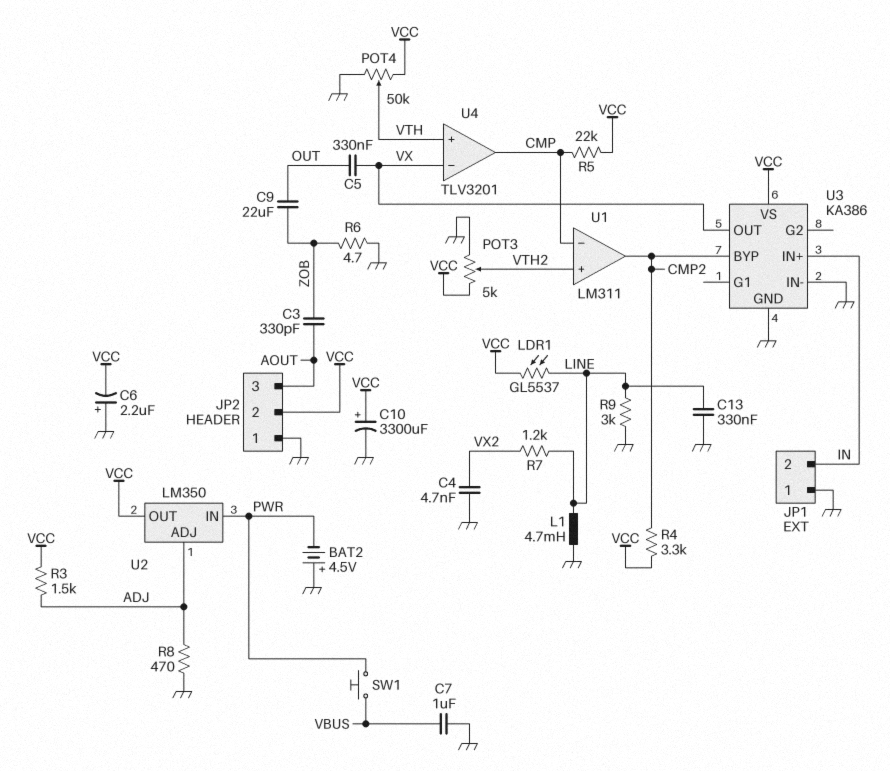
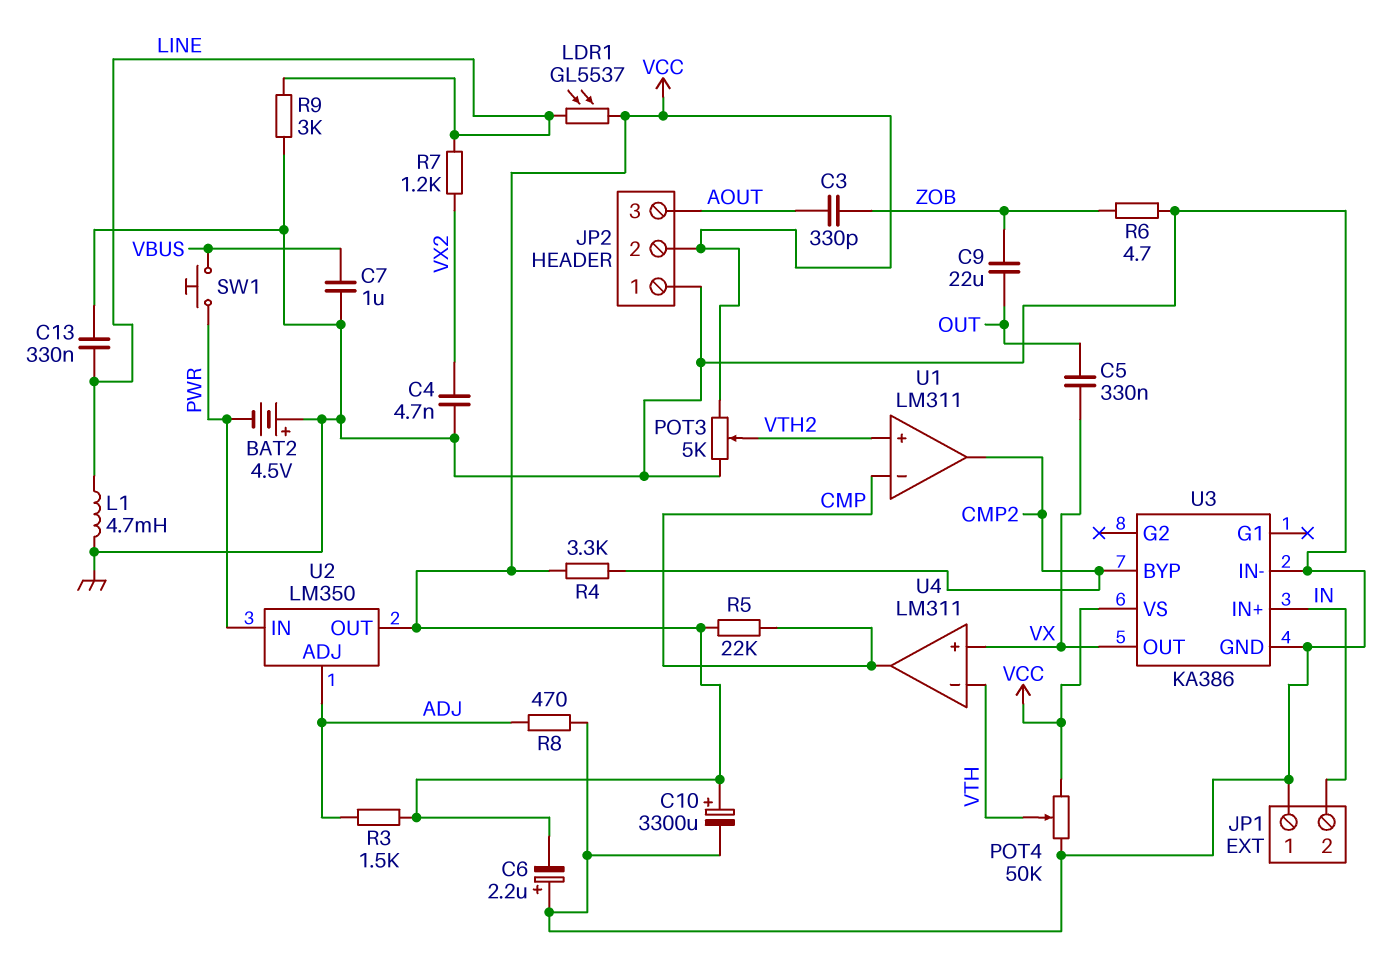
U4: TLV3201 -> LM311
U4 pin in+: VTH -> VX
U4 pin in-: VX -> VTH

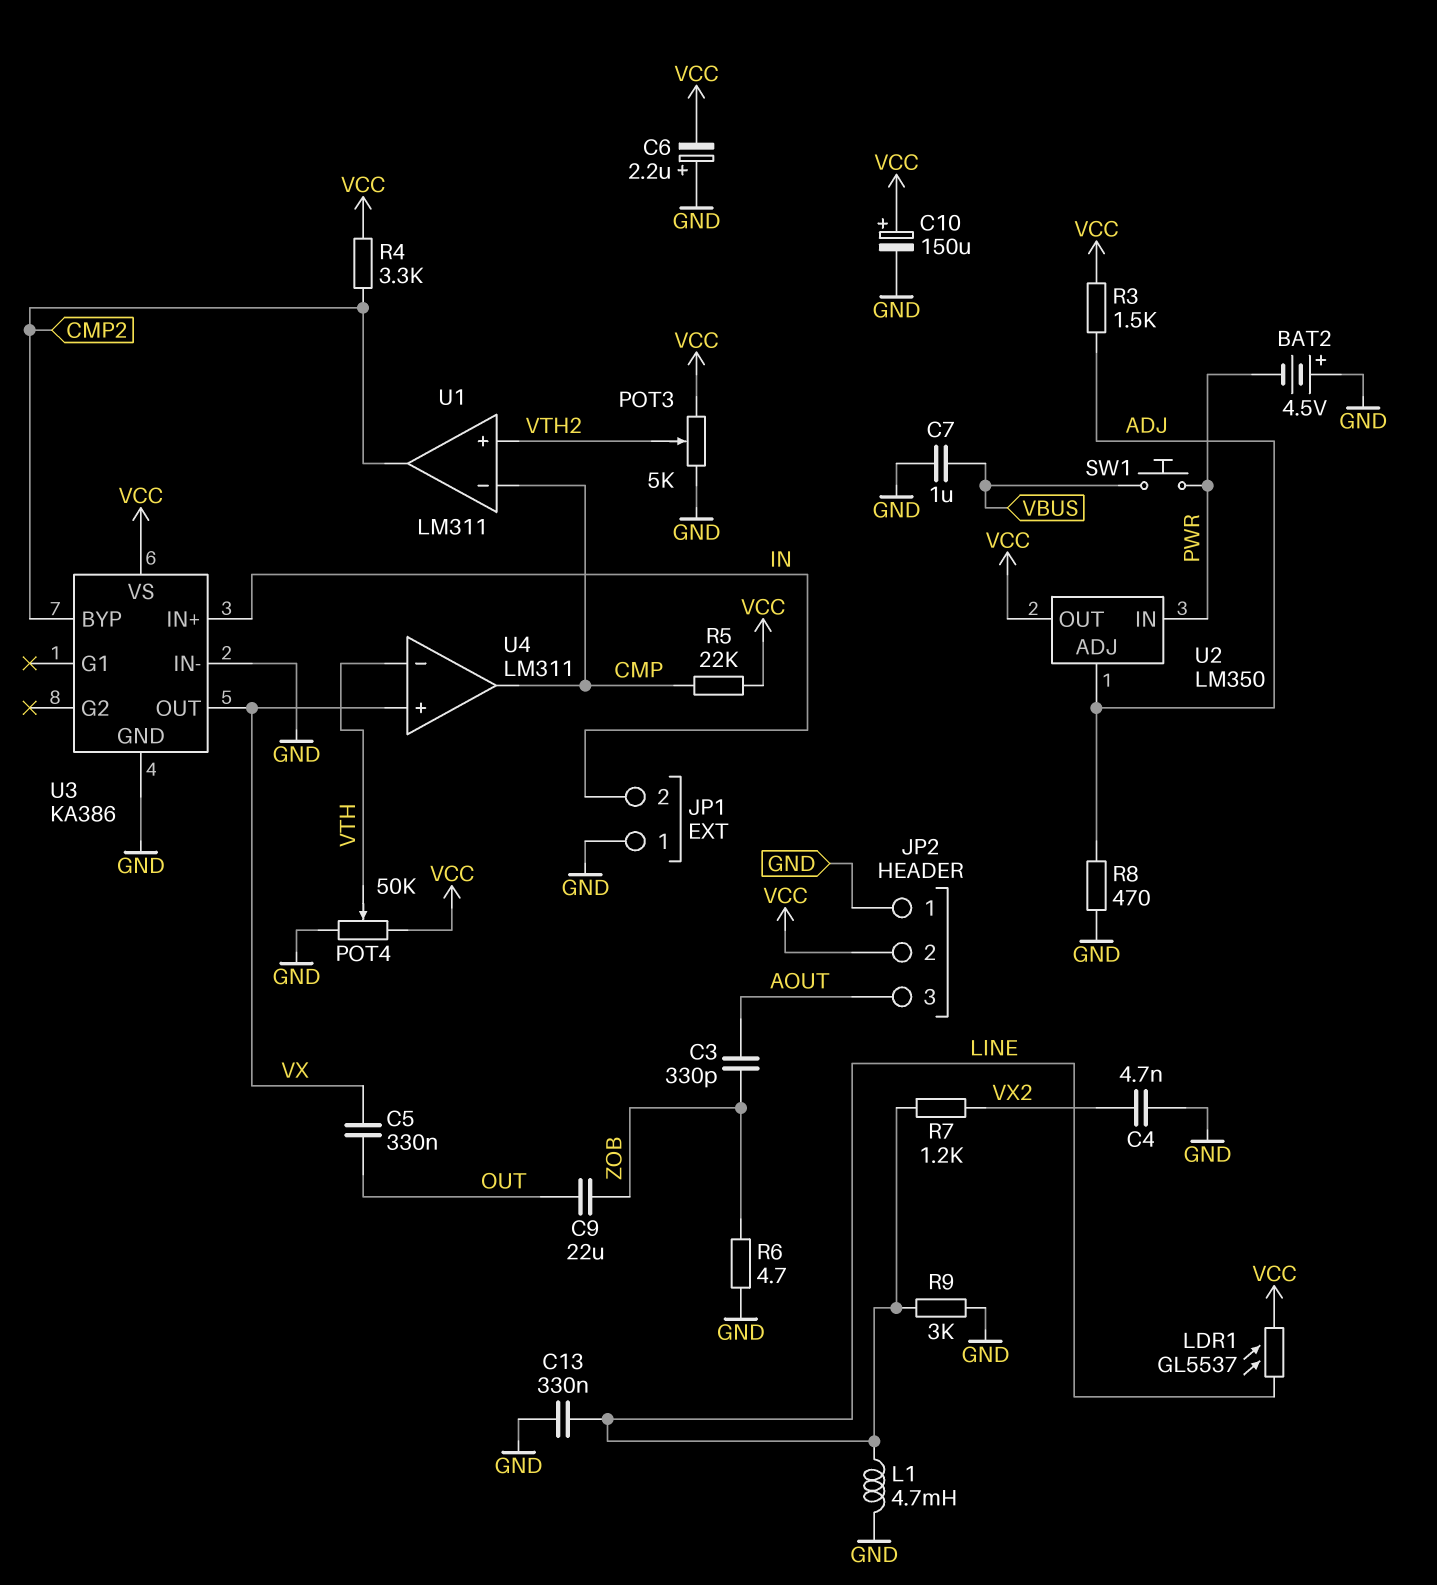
C10: 3300uF (plus VCC, minus GND) -> 150uF (plus VCC, minus GND)

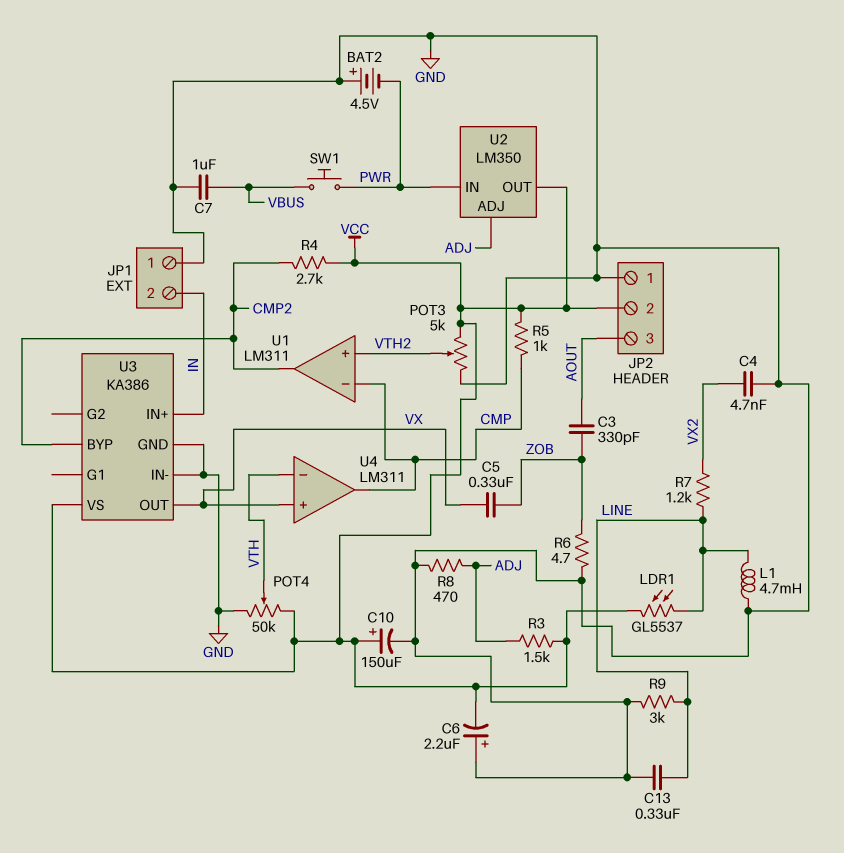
C5: 330nF (OUT, VX) -> 330nF (VX, ZOB)
C9: 22uF (OUT, ZOB) -> none
R4: 3.3k (CMP2, VCC) -> 2.7k (CMP2, VCC)
R5: 22k (CMP, VCC) -> 1k (CMP, VCC)

